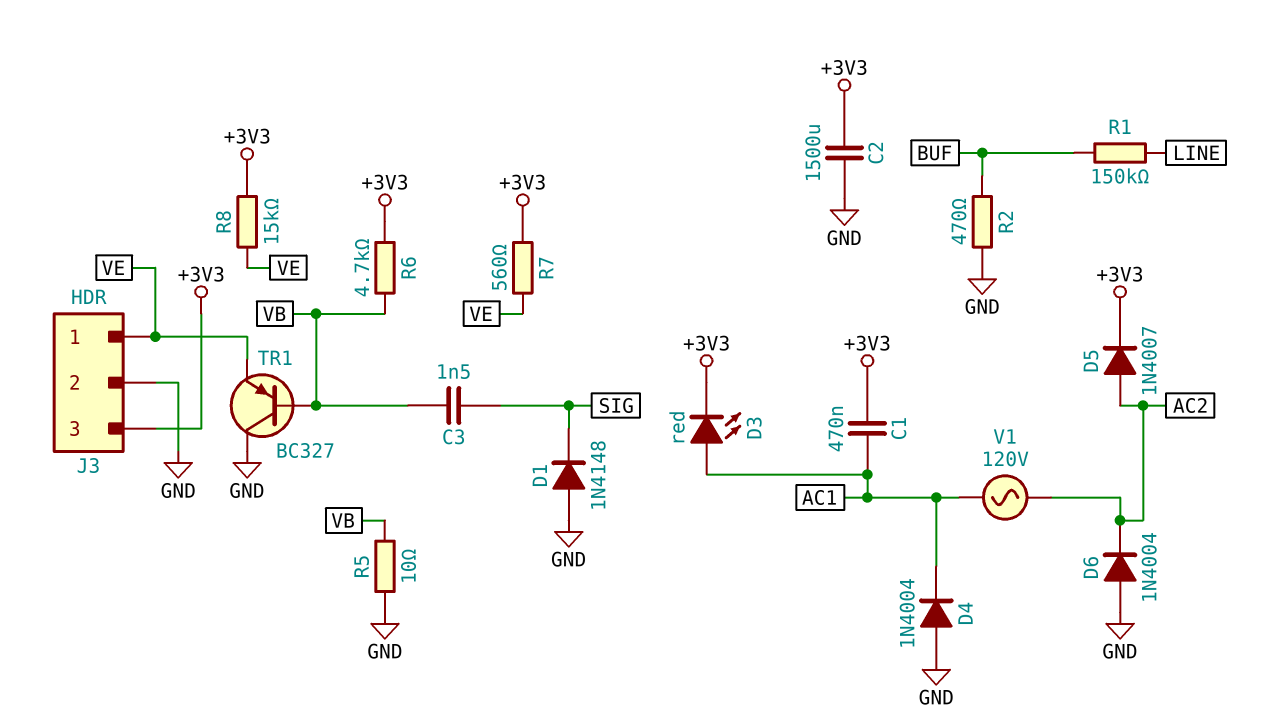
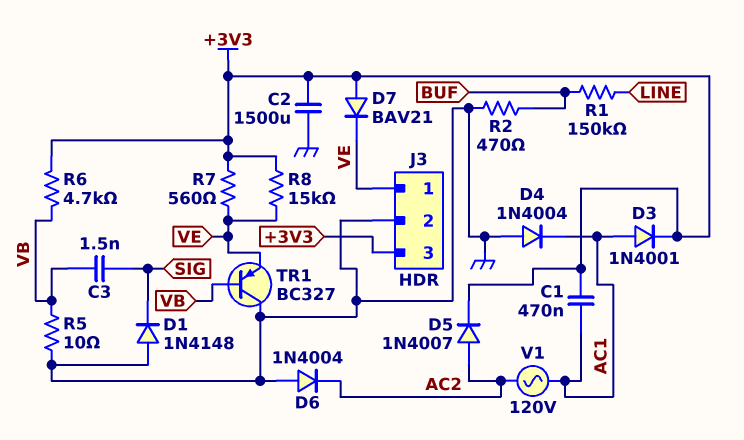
D3: LED red (A AC1, K +3V3) -> diode 1N4001 (A AC1, K +3V3)
D7: none -> diode BAV21 (A +3V3, K VE)

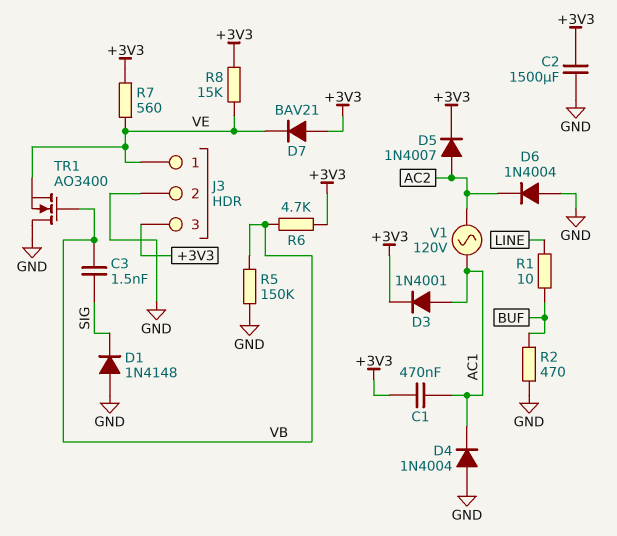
R1: 150k (BUF, LINE) -> 10 (BUF, LINE)
R5: 10 (GND, VB) -> 150k (GND, VB)
TR1: PNP BC327 (B VB, C GND, E VE) -> NMOS AO3400 (G VB, D GND, S VE)

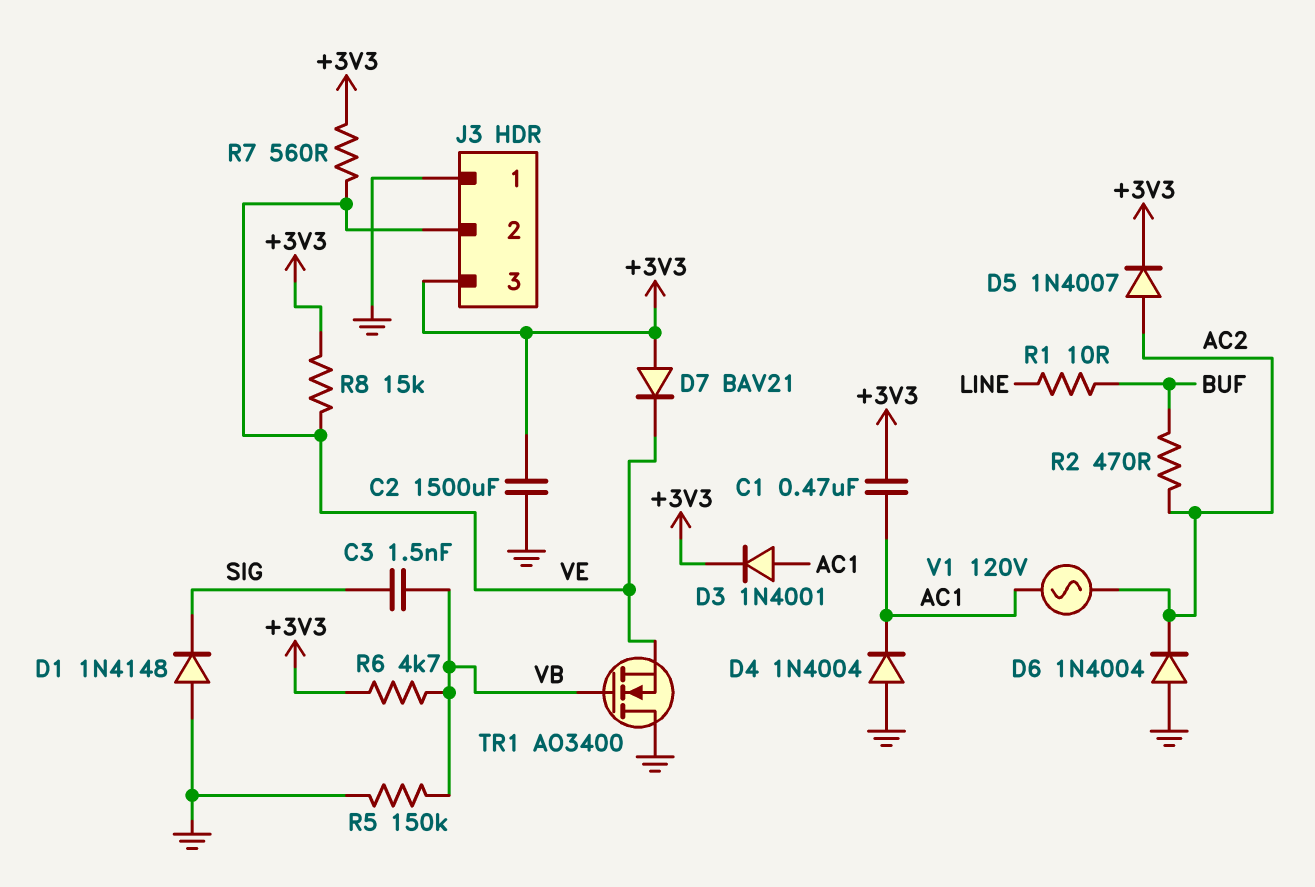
J3 pin 1: VE -> GND
J3 pin 2: GND -> VE
R2: 470 (BUF, GND) -> 470 (AC2, BUF)

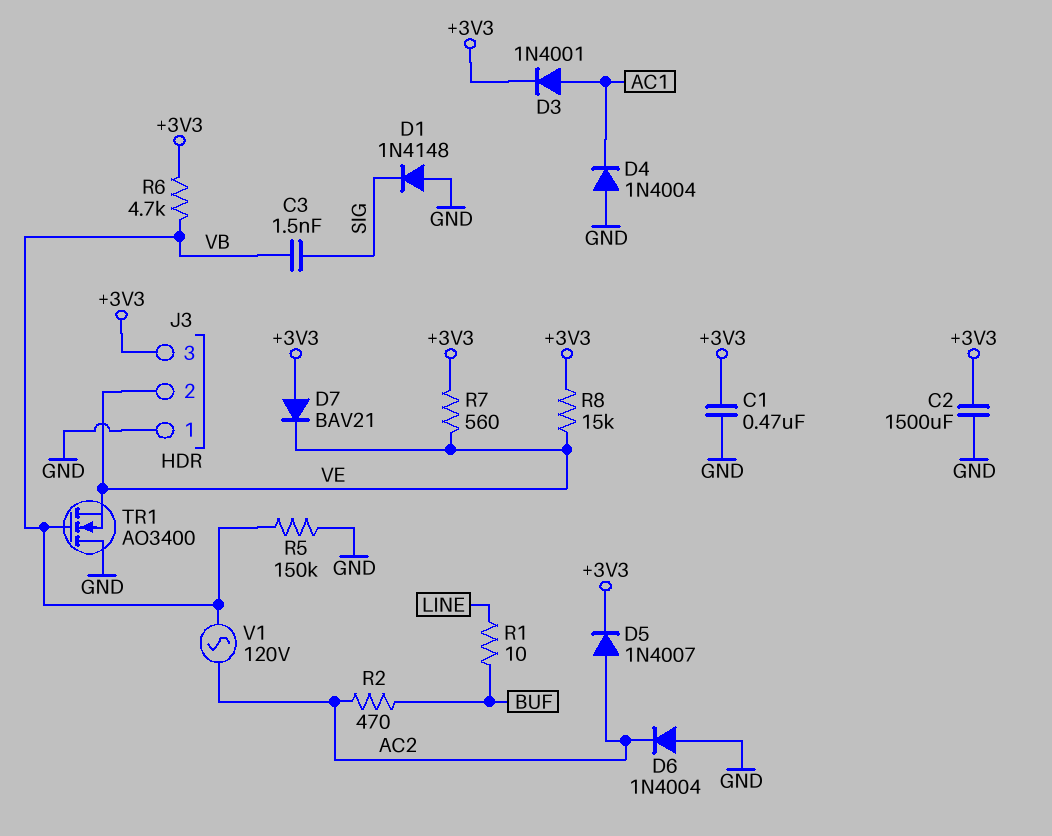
C1: 470nF (+3V3, AC1) -> 470nF (+3V3, GND)
V1: AC 120V (AC1, AC2) -> AC 120V (AC2, VB)

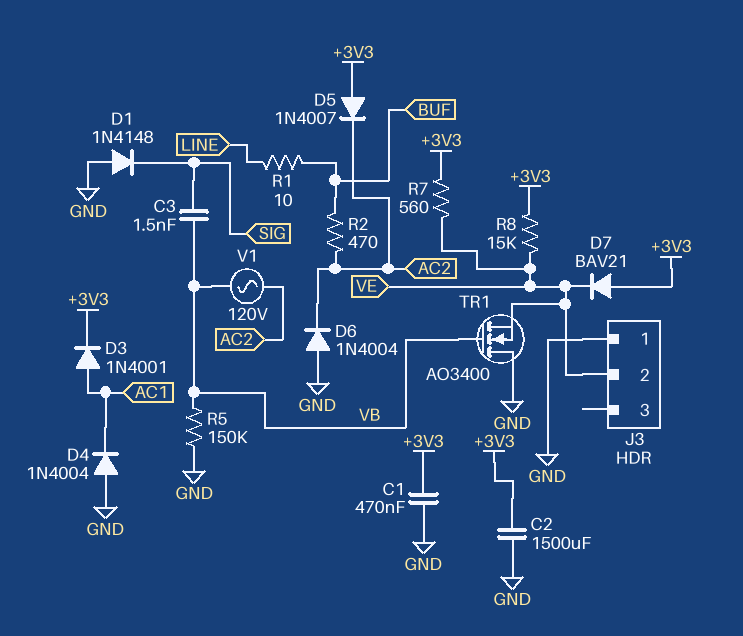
D5: diode 1N4007 (A AC2, K +3V3) -> diode 1N4007 (A +3V3, K AC2)
J3 pin 3: +3V3 -> none
R6: 4.7k (+3V3, VB) -> none

